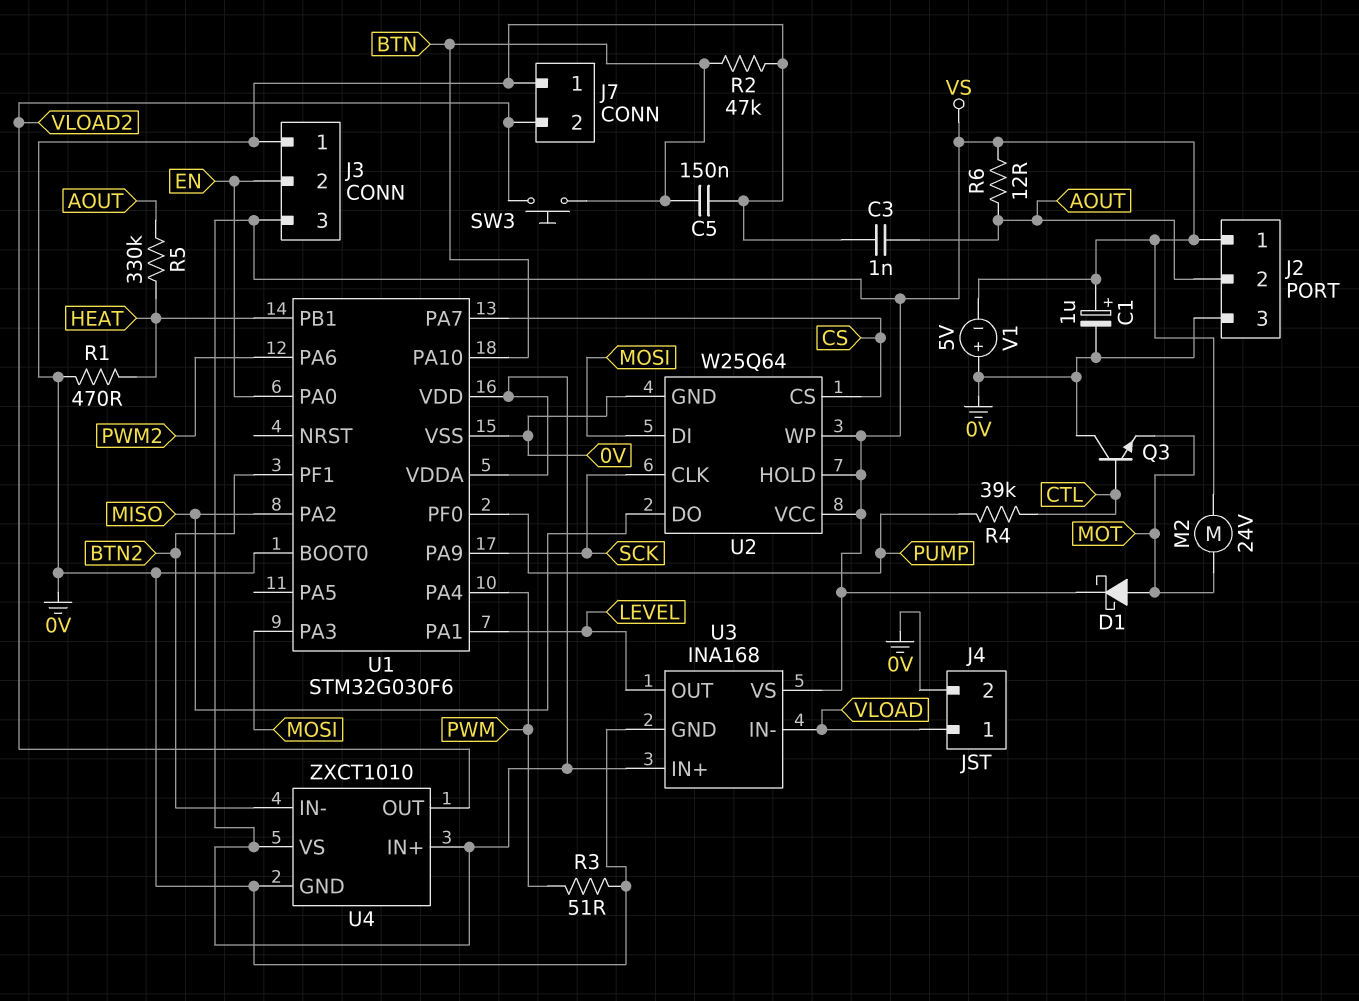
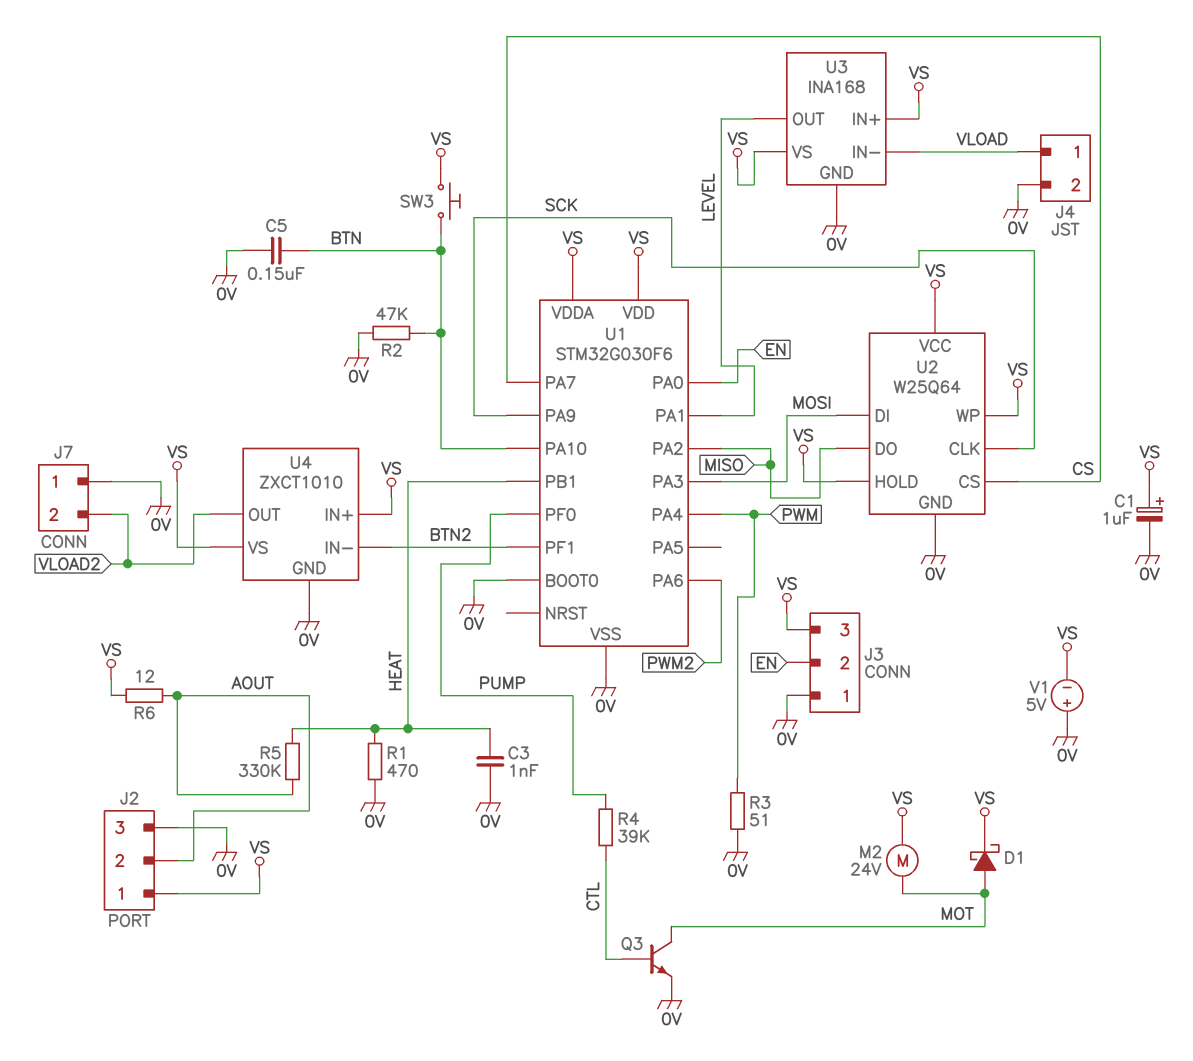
C3: 1nF (0V, AOUT) -> 1nF (0V, HEAT)
Q3: NPN (B CTL, C 0V, E MOT) -> NPN (B CTL, C MOT, E 0V)
SW3: button (BTN, VLOAD2) -> button (BTN, VS)

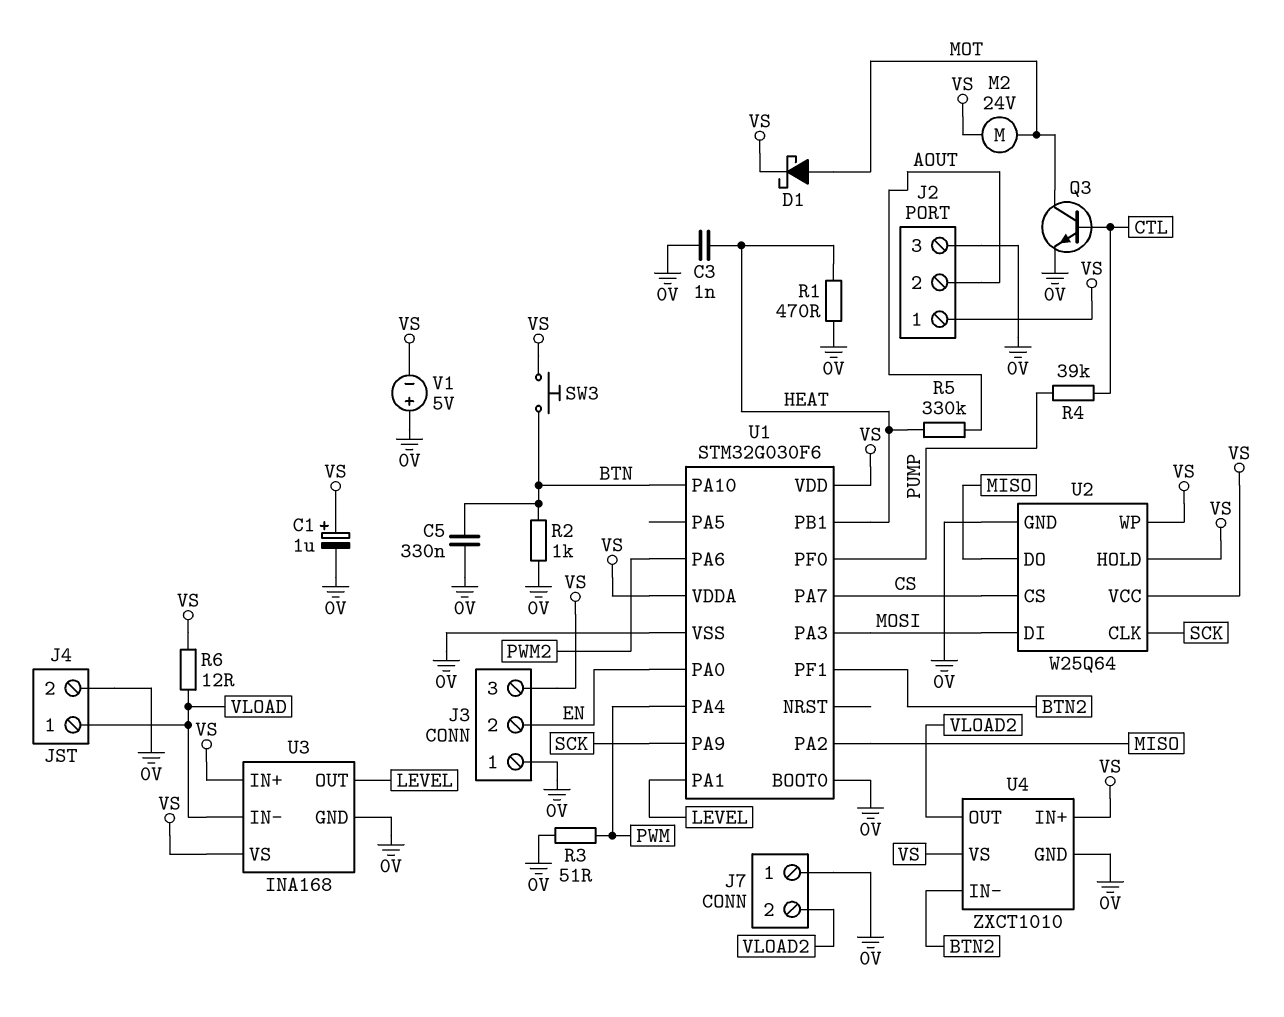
C5: 150nF (0V, BTN) -> 330nF (0V, BTN)
R2: 47k (0V, BTN) -> 1k (0V, BTN)
R6: 12 (AOUT, VS) -> 12 (VLOAD, VS)

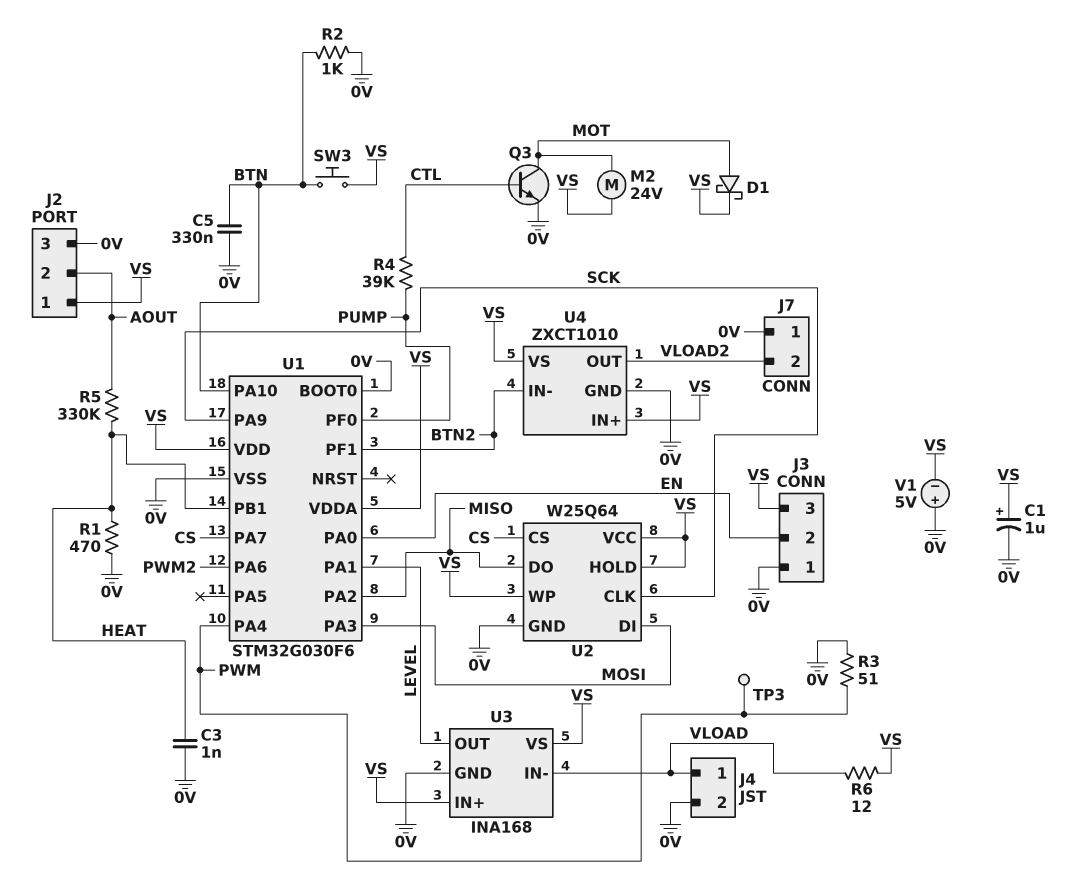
TP3: none -> test point (PWM)

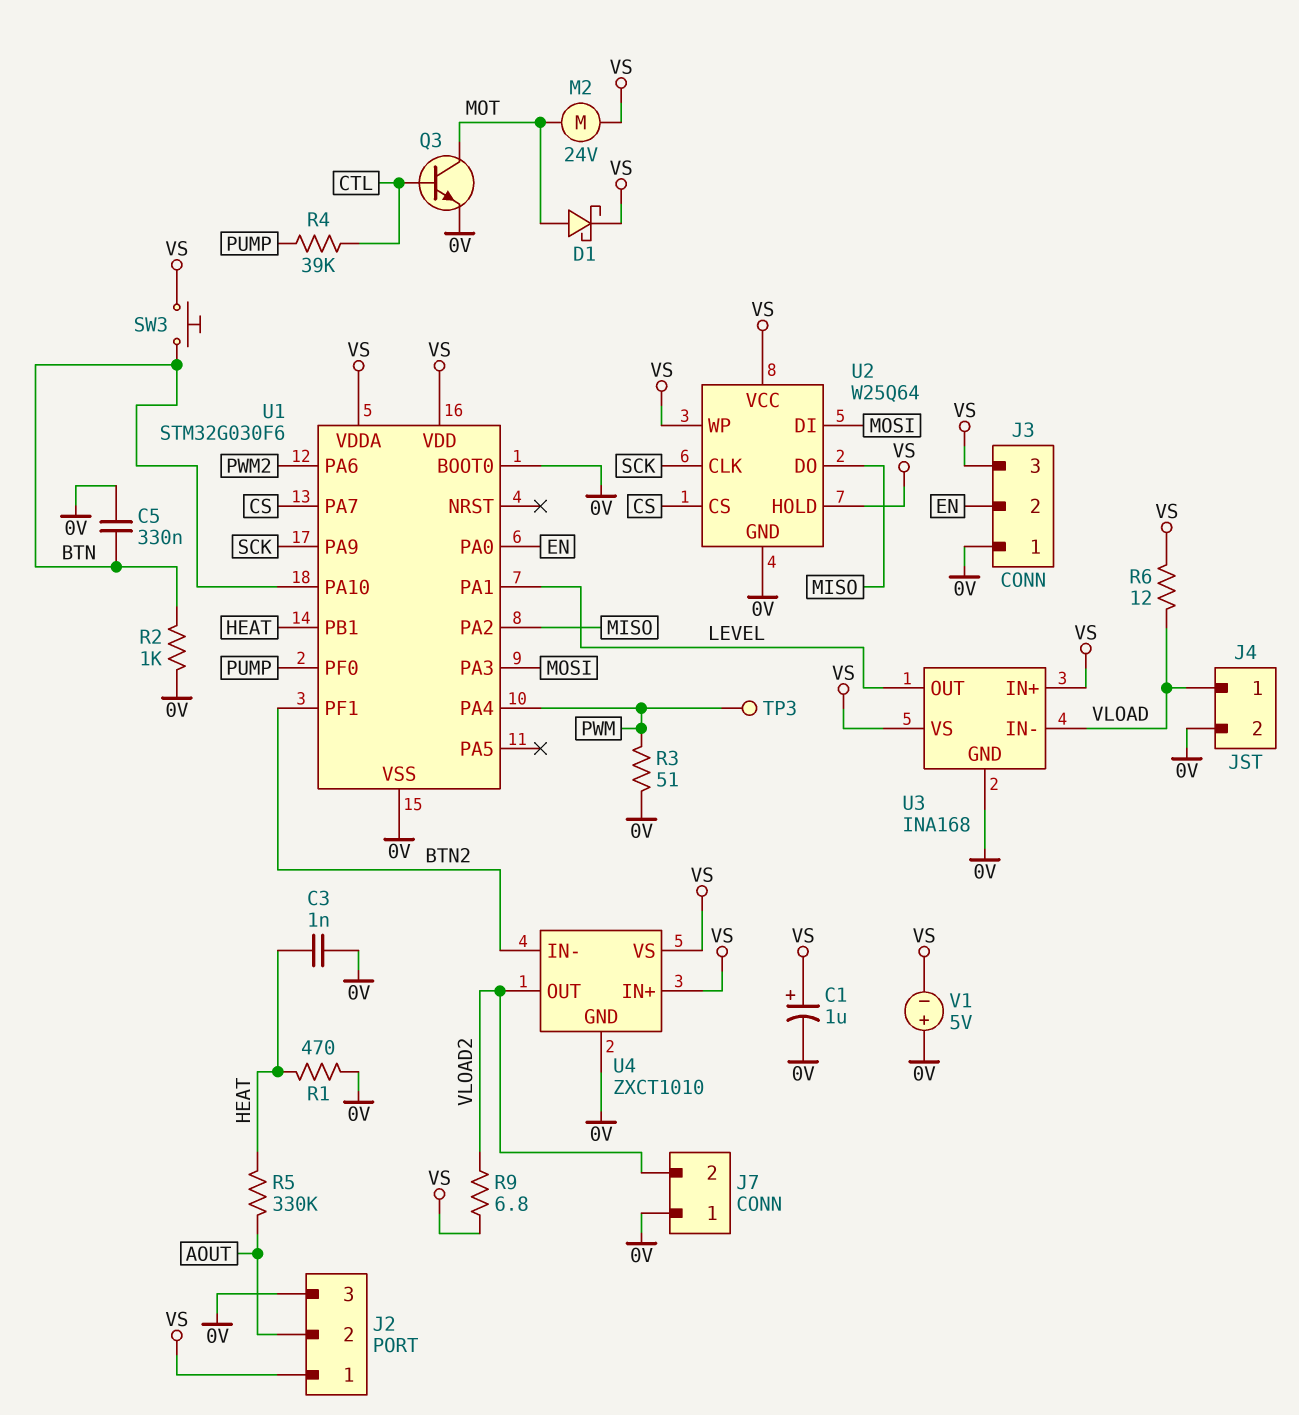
R9: none -> 6.8 (VLOAD2, VS)

